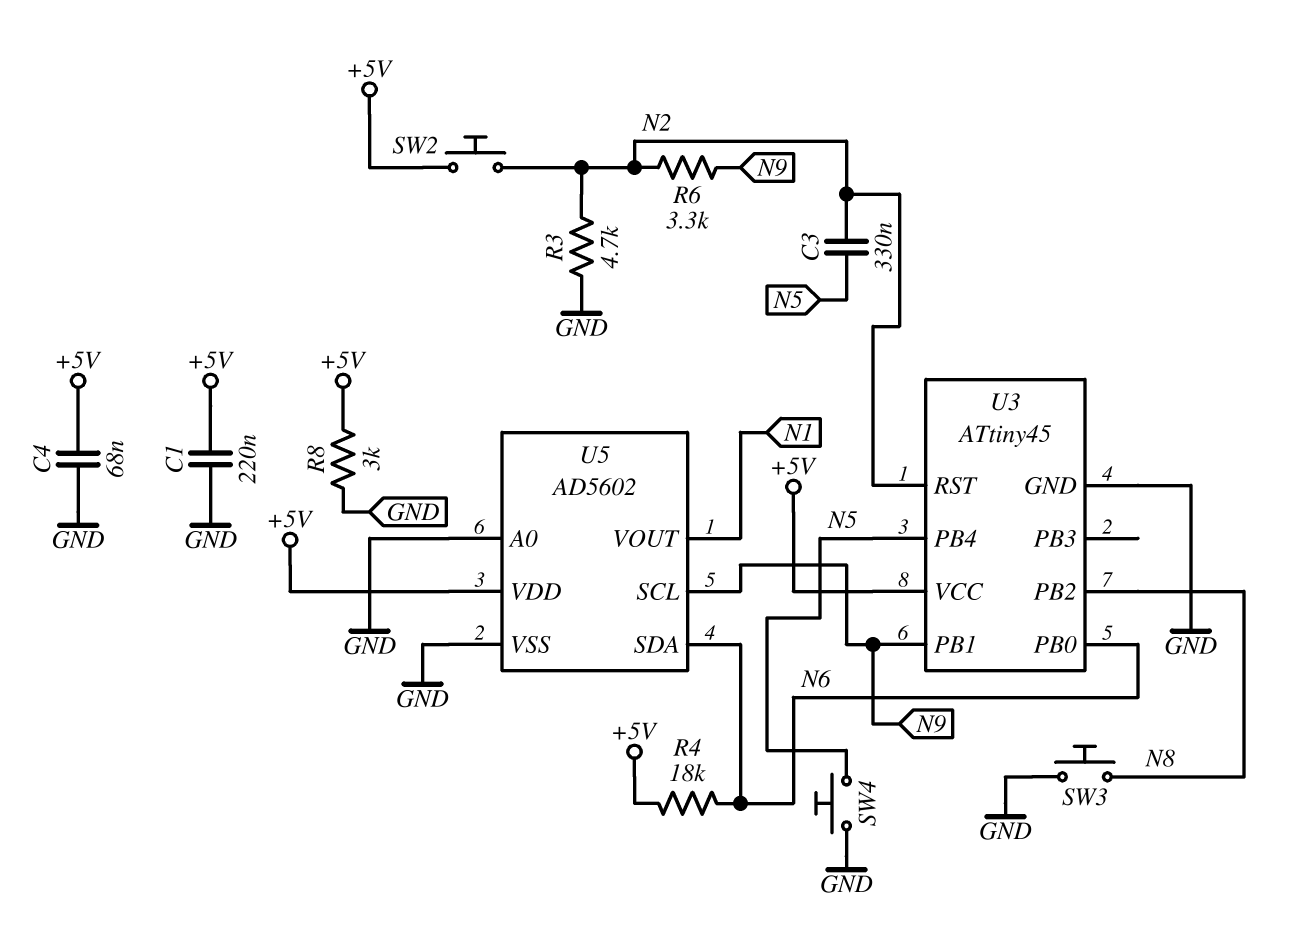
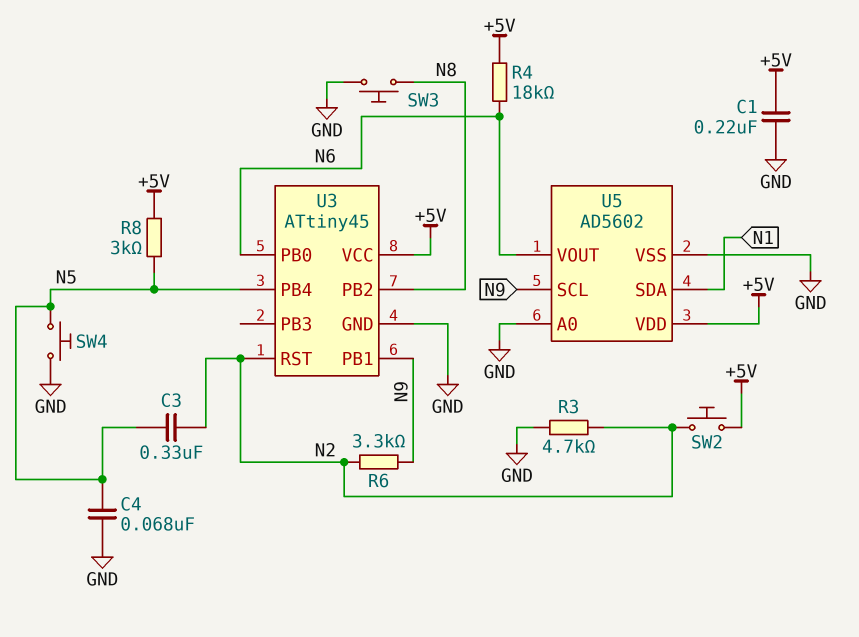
C4: 68nF (+5V, GND) -> 68nF (GND, N5)
R8: 3k (+5V, GND) -> 3k (+5V, N5)
U5 pin SDA: N6 -> N1
U5 pin VOUT: N1 -> N6

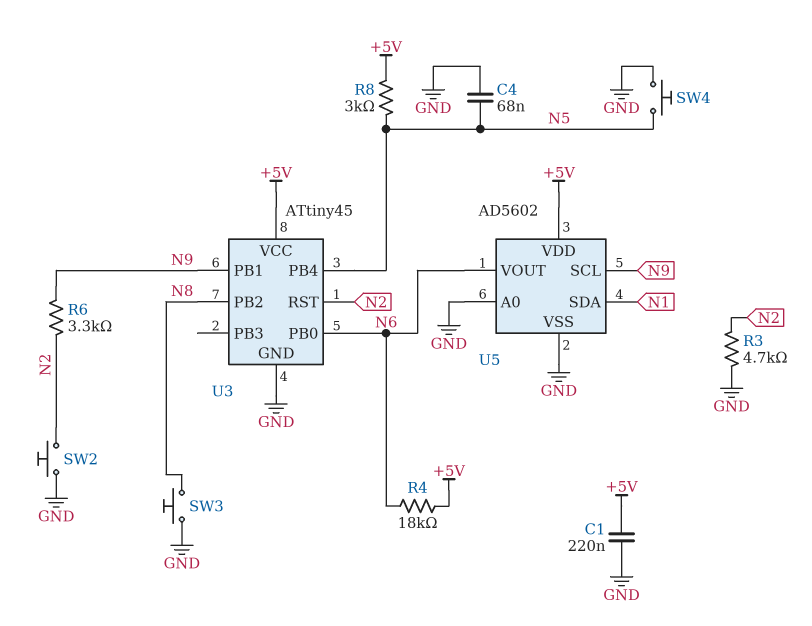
C3: 330nF (N2, N5) -> none
SW2: button (+5V, N2) -> button (GND, N2)

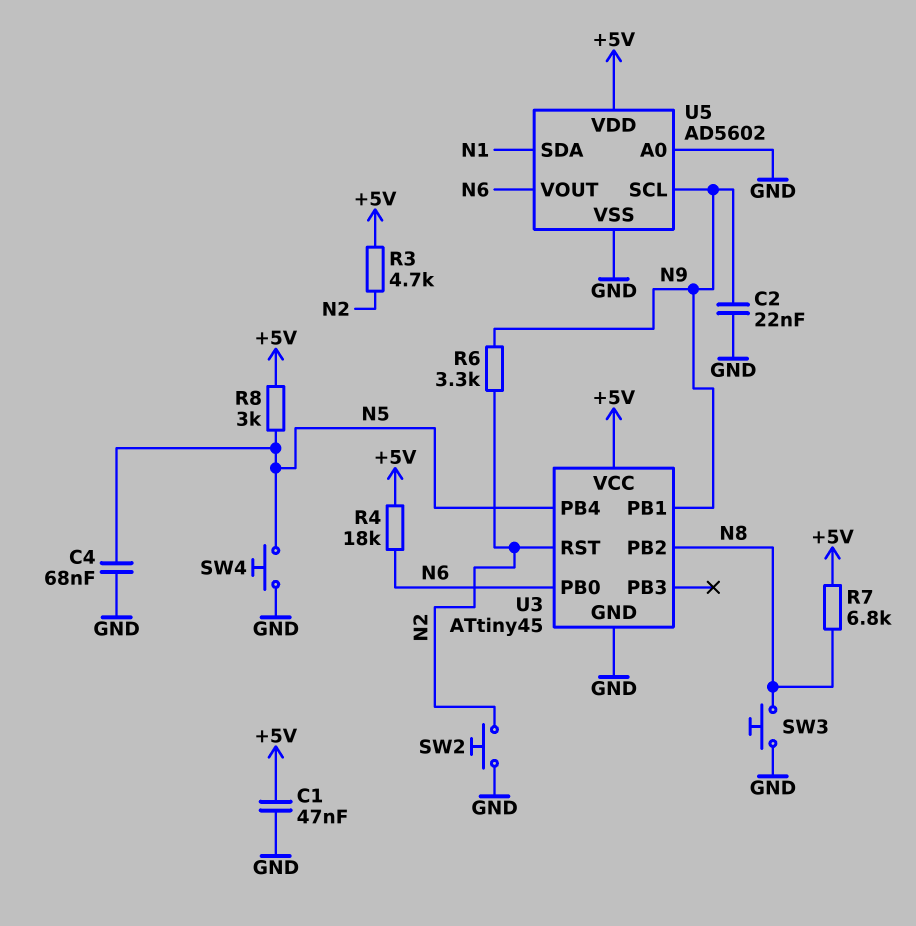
C1: 220nF (+5V, GND) -> 47nF (+5V, GND)
C2: none -> 22nF (GND, N9)
R3: 4.7k (GND, N2) -> 4.7k (+5V, N2)
R7: none -> 6.8k (+5V, N8)

